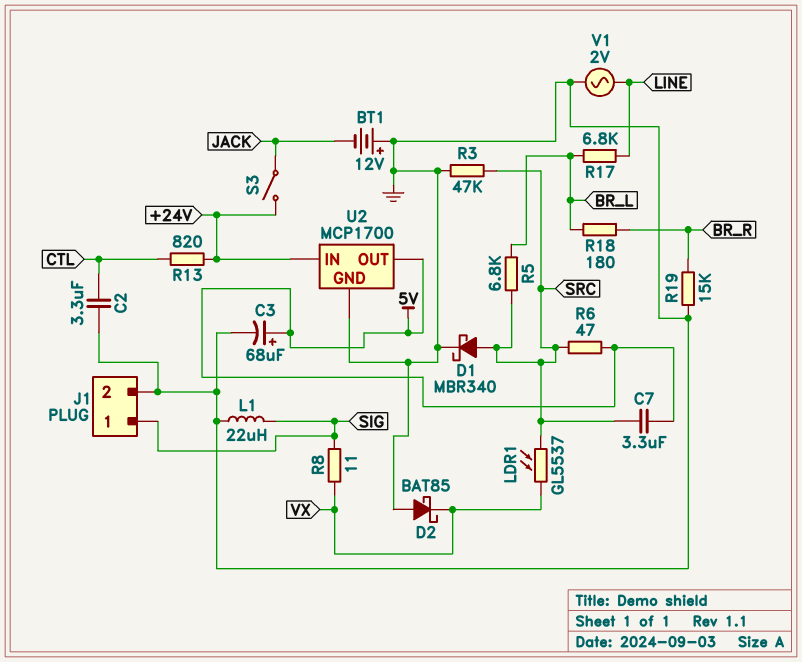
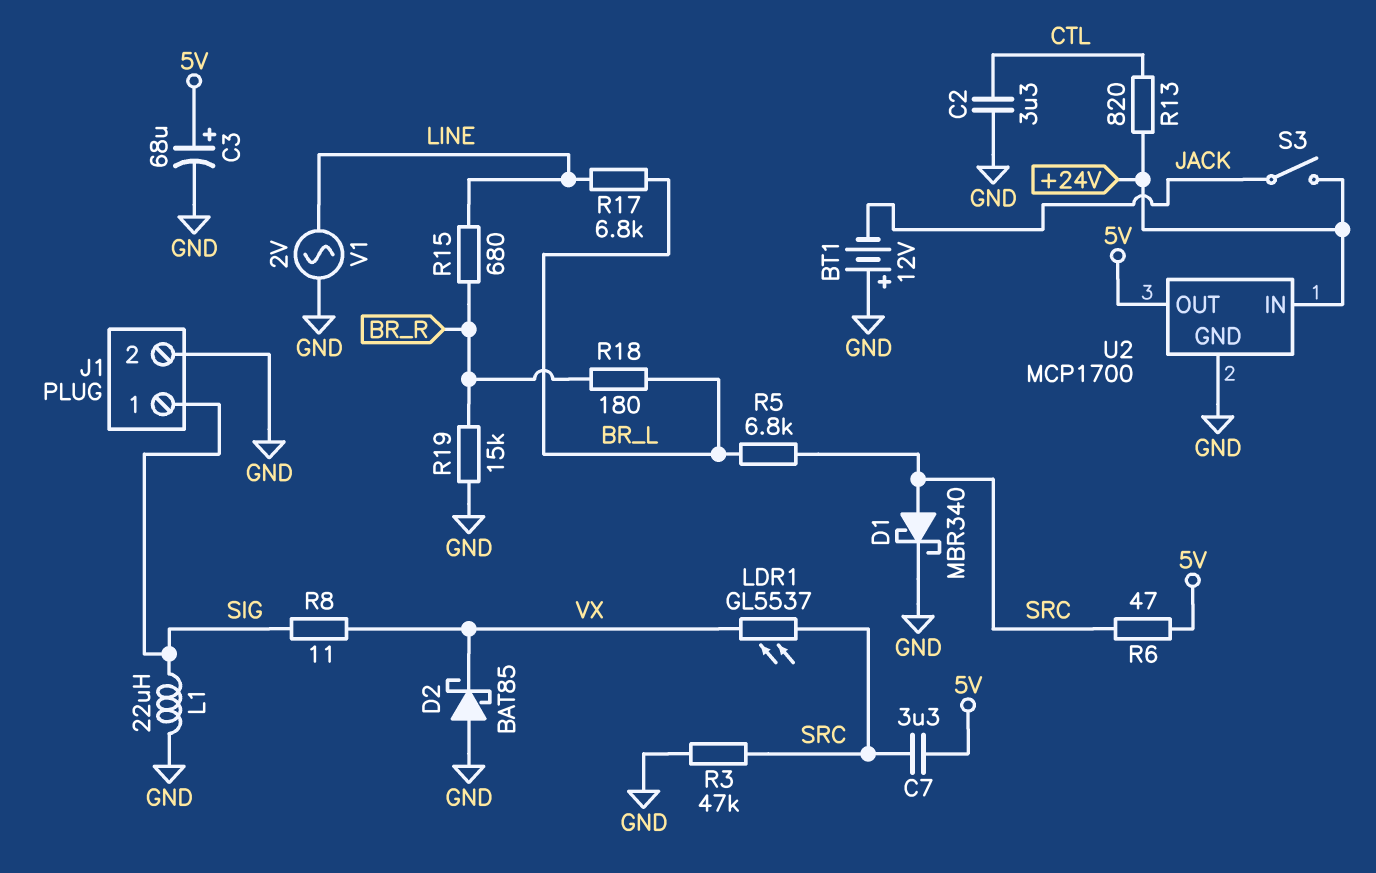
R15: none -> 680 (BR_R, LINE)

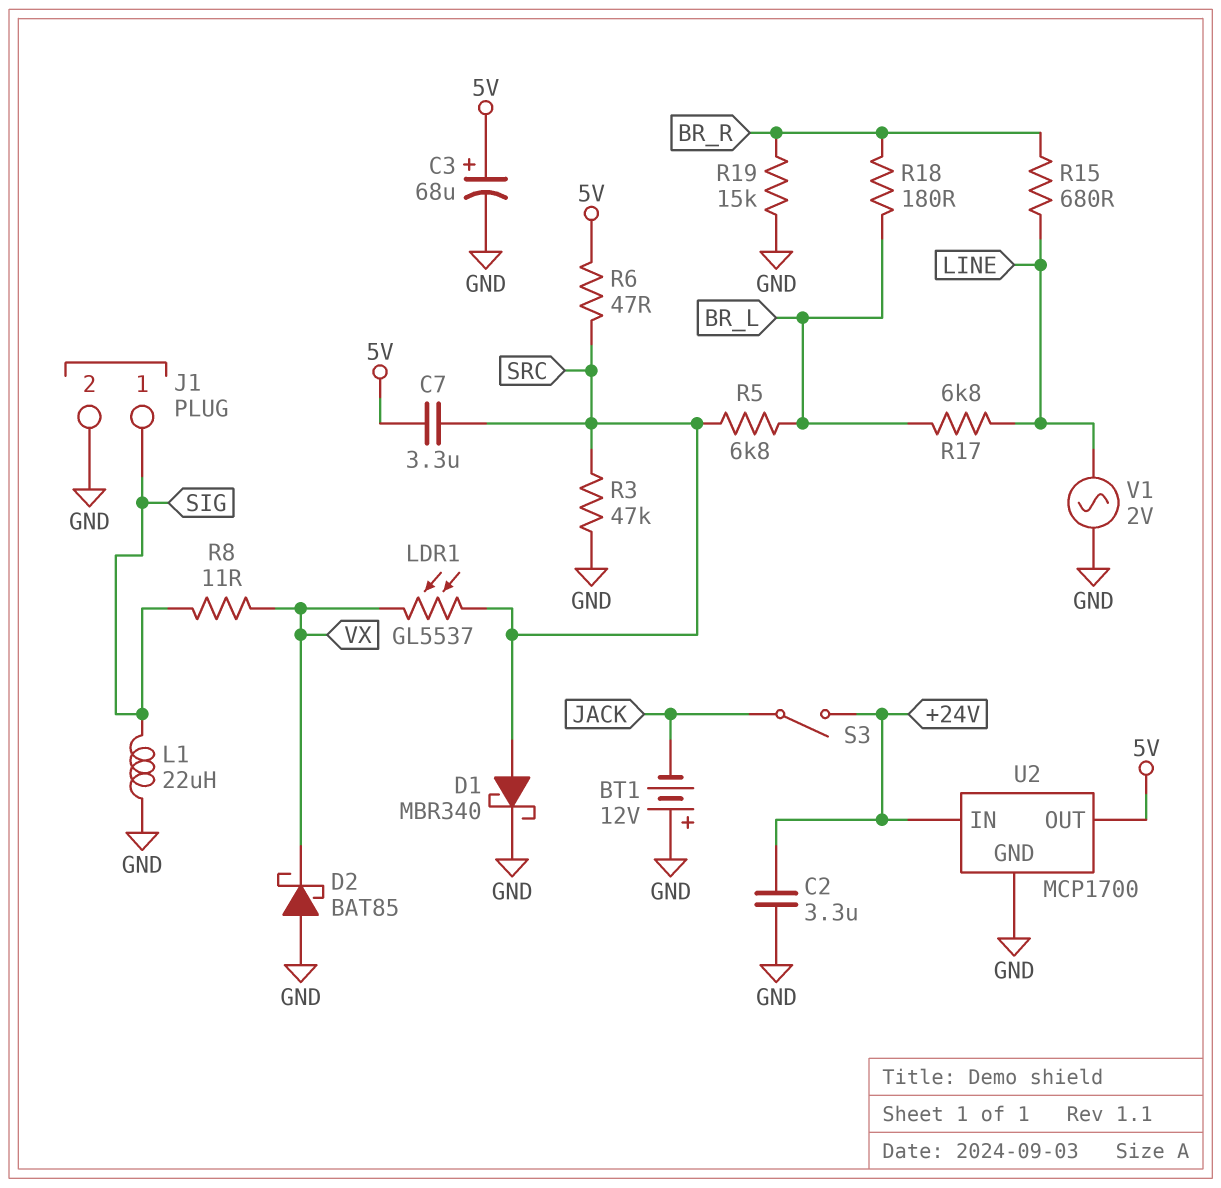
C2: 3.3uF (CTL, GND) -> 3.3uF (+24V, GND)
R13: 820 (+24V, CTL) -> none

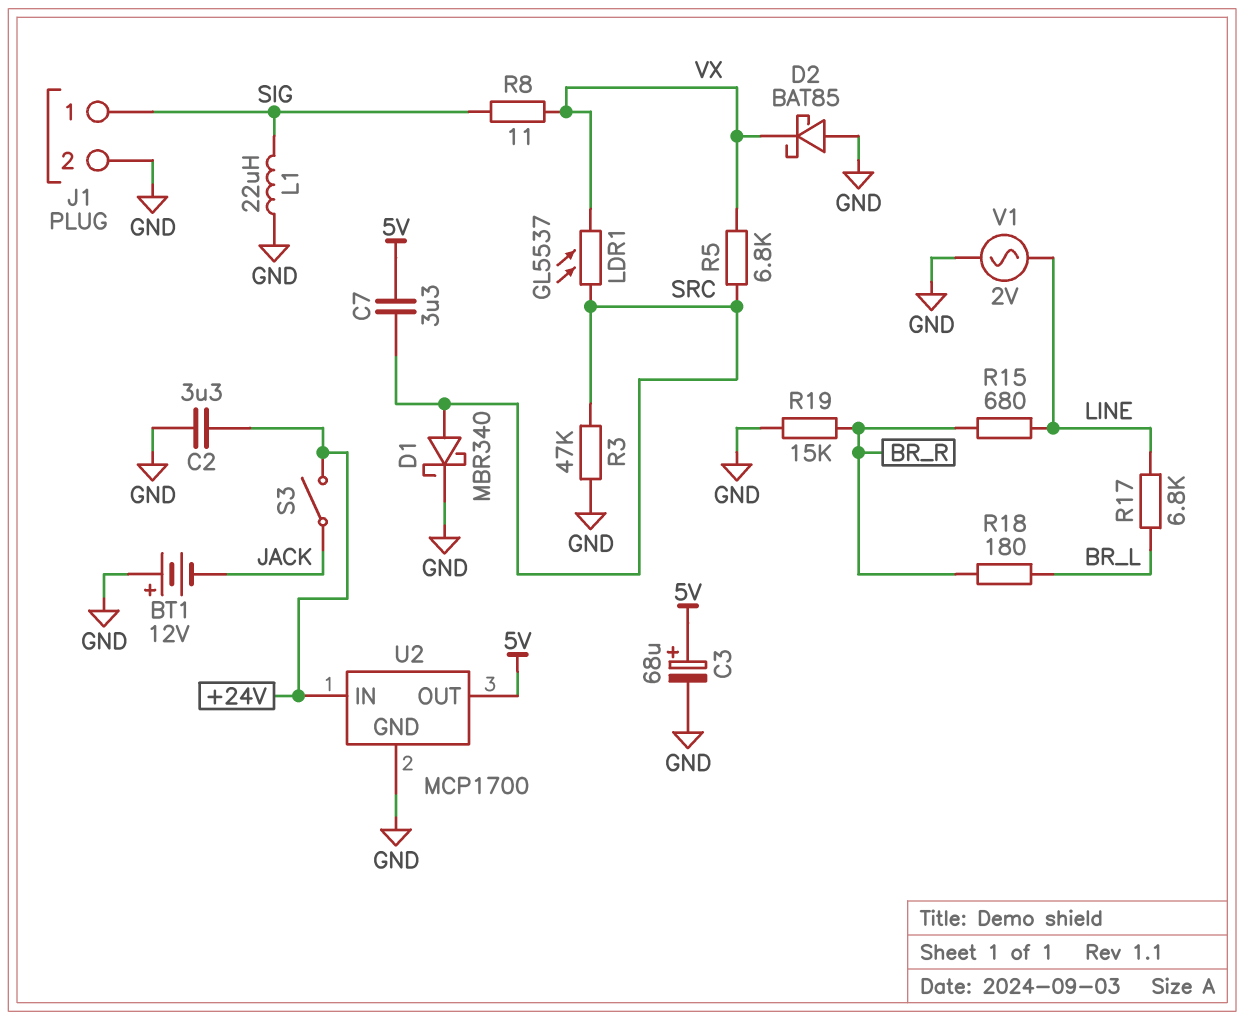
R5: 6.8k (BR_L, SRC) -> 6.8k (SRC, VX)
R6: 47 (5V, SRC) -> none

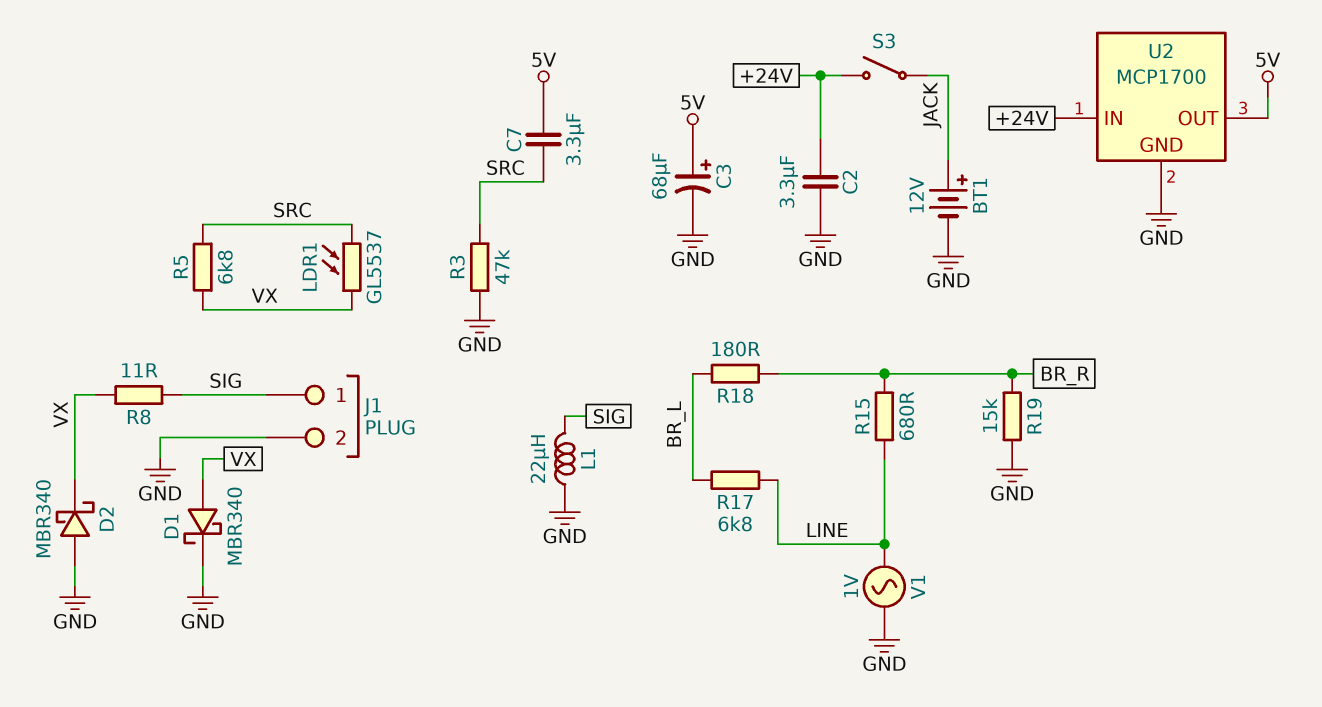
BT1: 12V (plus GND, minus JACK) -> 12V (plus JACK, minus GND)
D1: schottky MBR340 (A SRC, K GND) -> schottky MBR340 (A VX, K GND)
D2: schottky BAT85 (A GND, K VX) -> schottky MBR340 (A GND, K VX)
V1: AC 2V (GND, LINE) -> AC 1V (GND, LINE)

